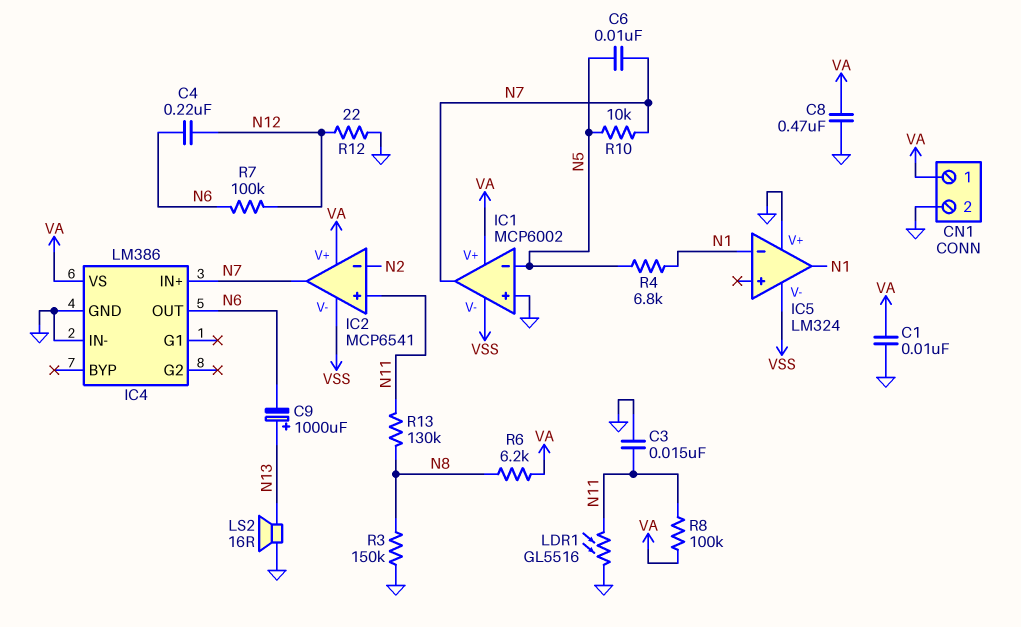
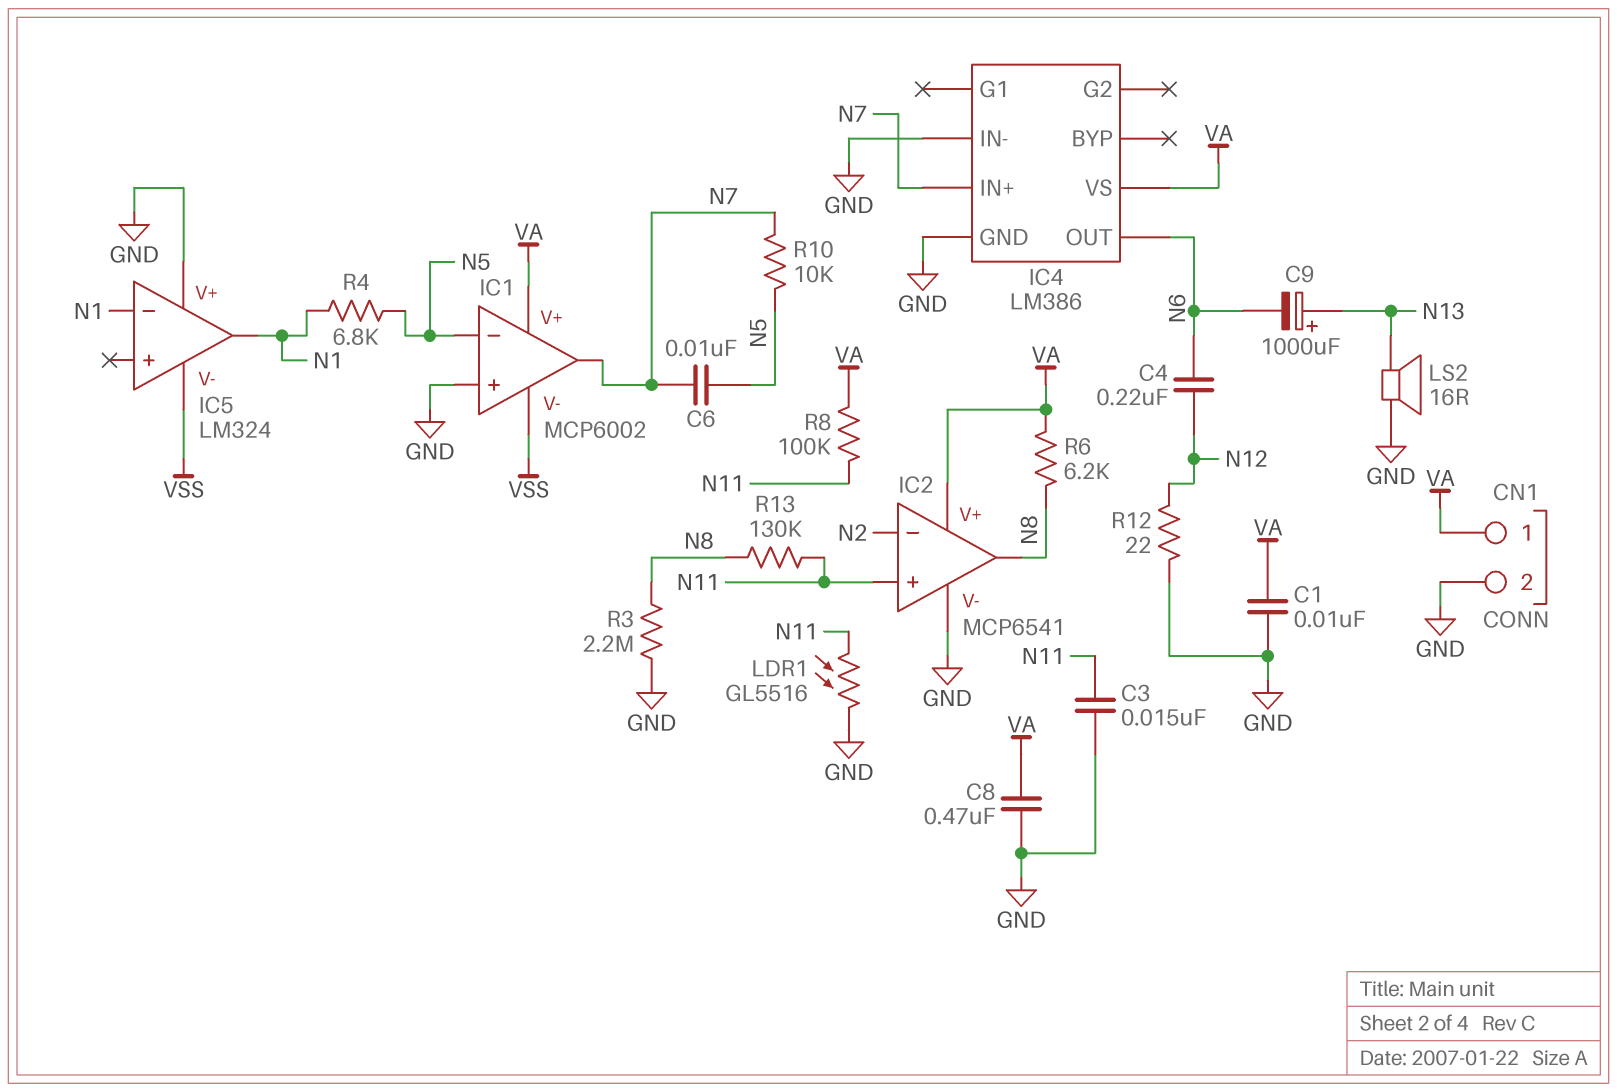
IC2 pin V-: VSS -> GND
IC2 pin out: N7 -> N8
R3: 150k (GND, N8) -> 2.2M (GND, N8)
R7: 100k (N6, N12) -> none

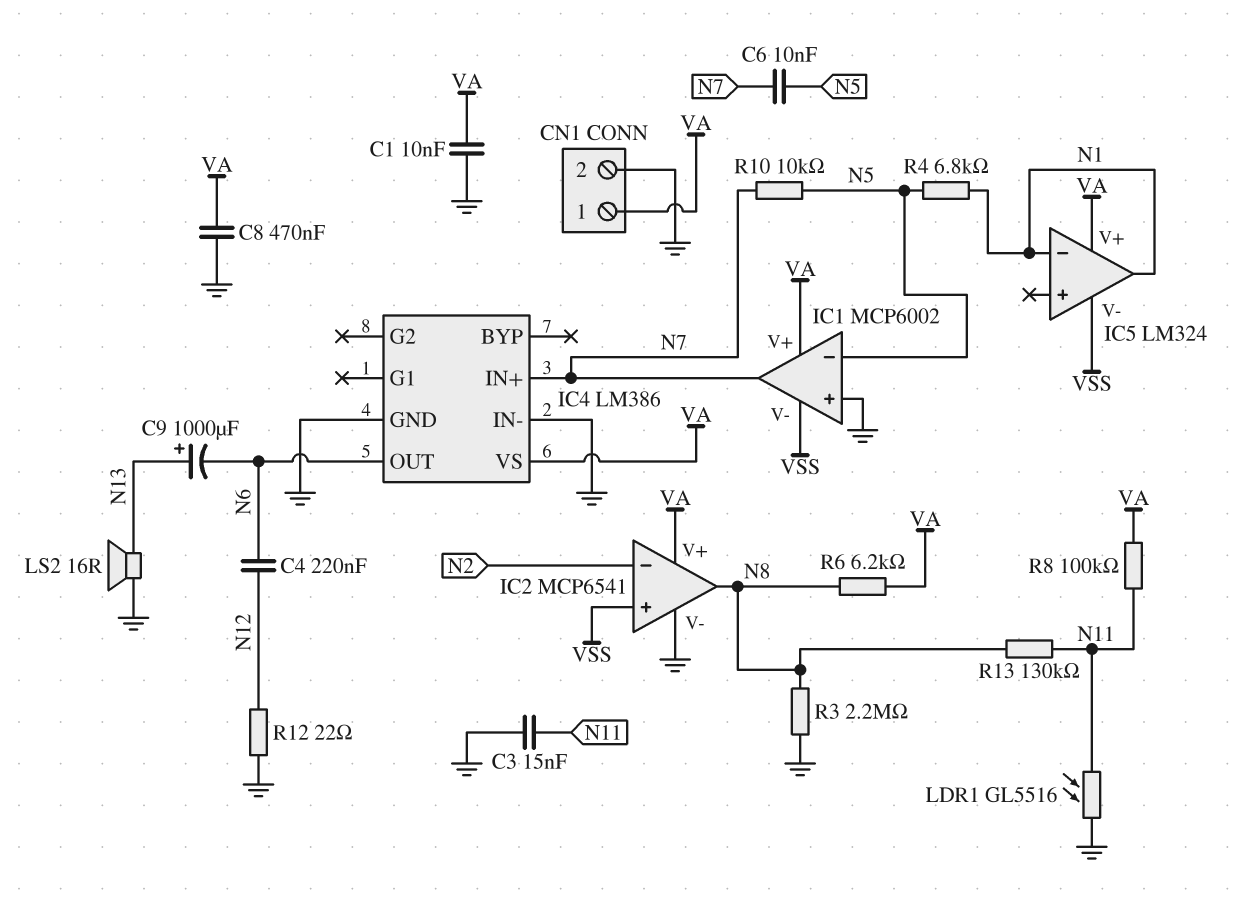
IC2 pin in+: N11 -> VSS
IC5 pin V+: GND -> VA

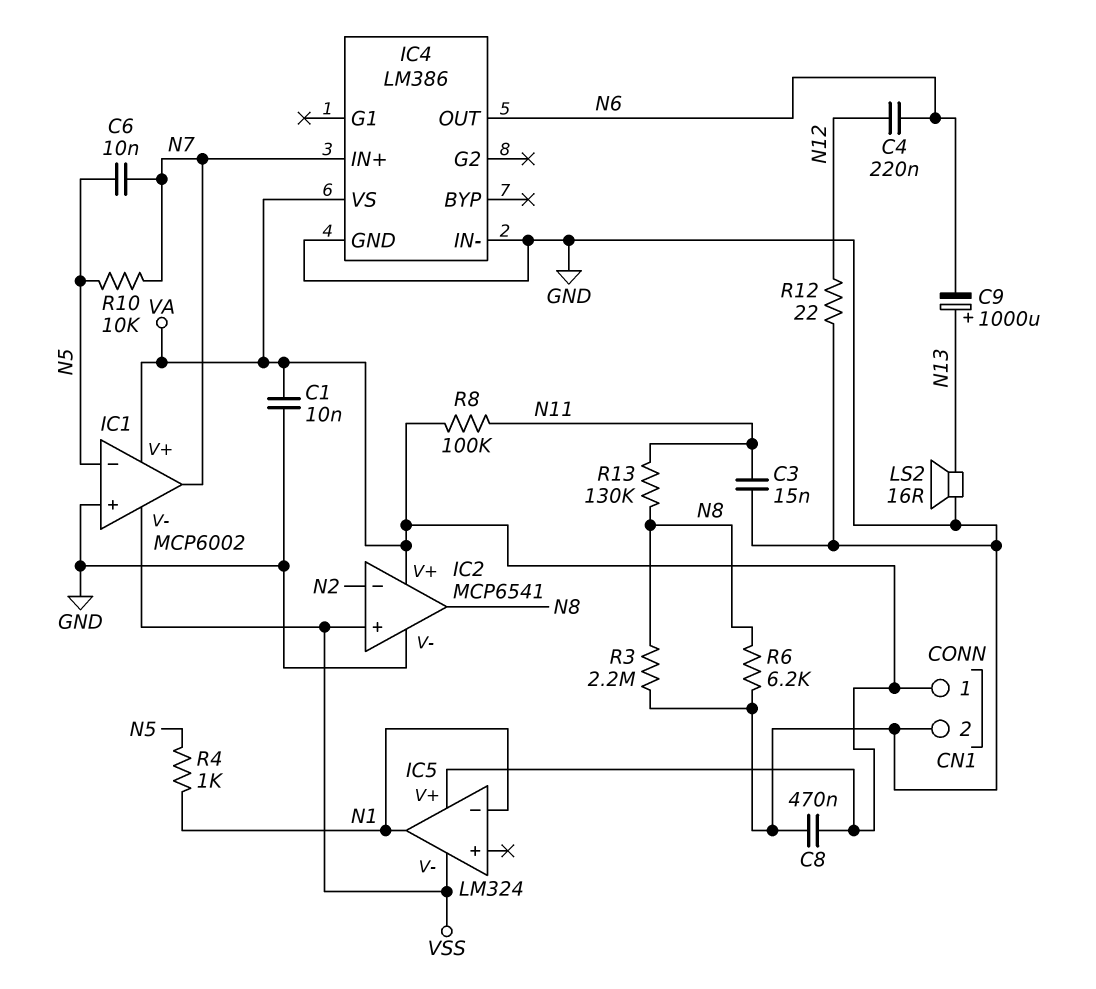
LDR1: GL5516 (GND, N11) -> none
R4: 6.8k (N1, N5) -> 1k (N1, N5)
R6: 6.2k (N8, VA) -> 6.2k (GND, N8)

